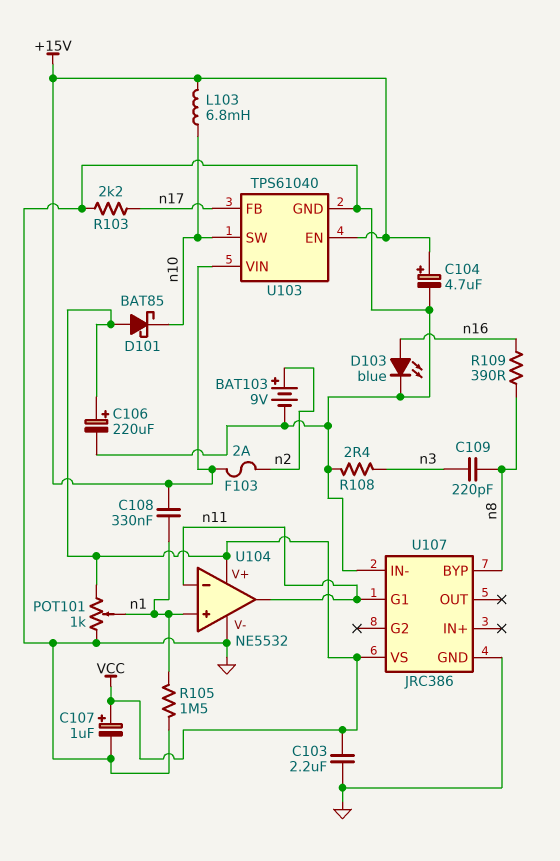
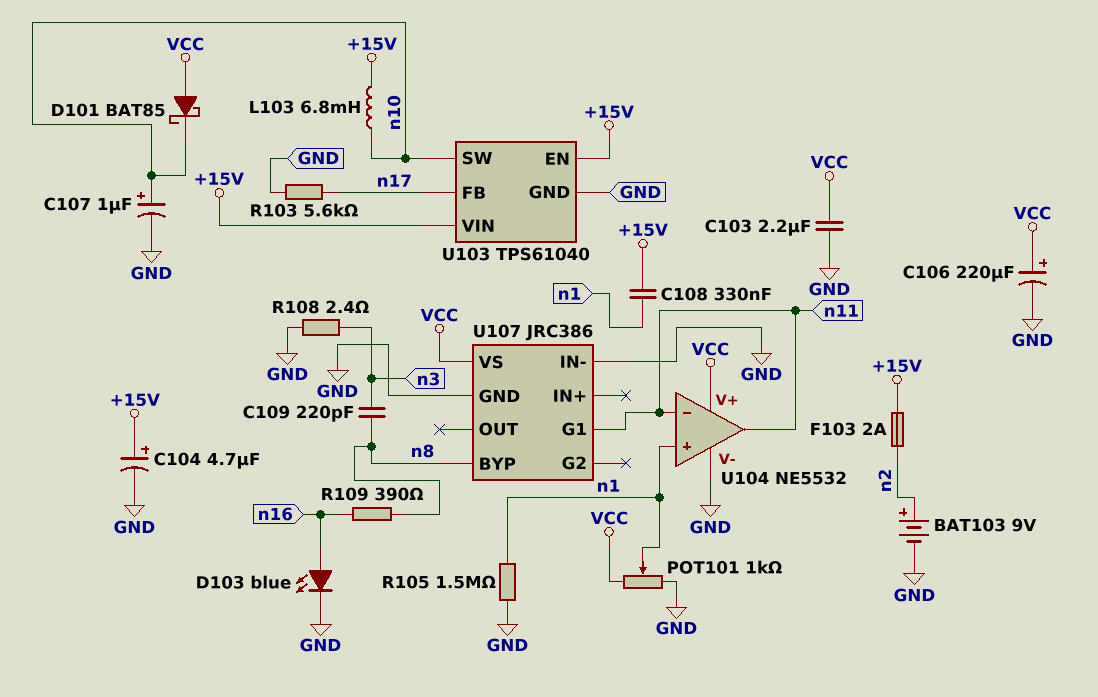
C107: 1uF (plus VCC, minus GND) -> 1uF (plus n10, minus GND)
R103: 2.2k (GND, n17) -> 5.6k (GND, n17)

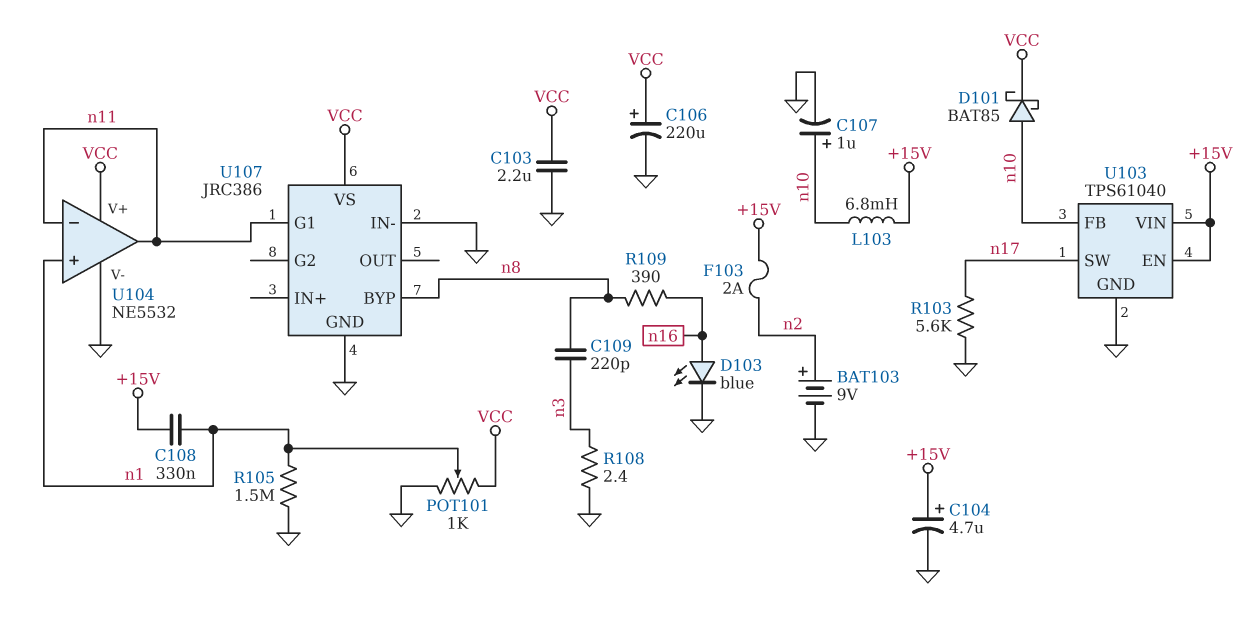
D101: schottky BAT85 (A VCC, K n10) -> schottky BAT85 (A n10, K VCC)
U103 pin FB: n17 -> n10
U103 pin SW: n10 -> n17

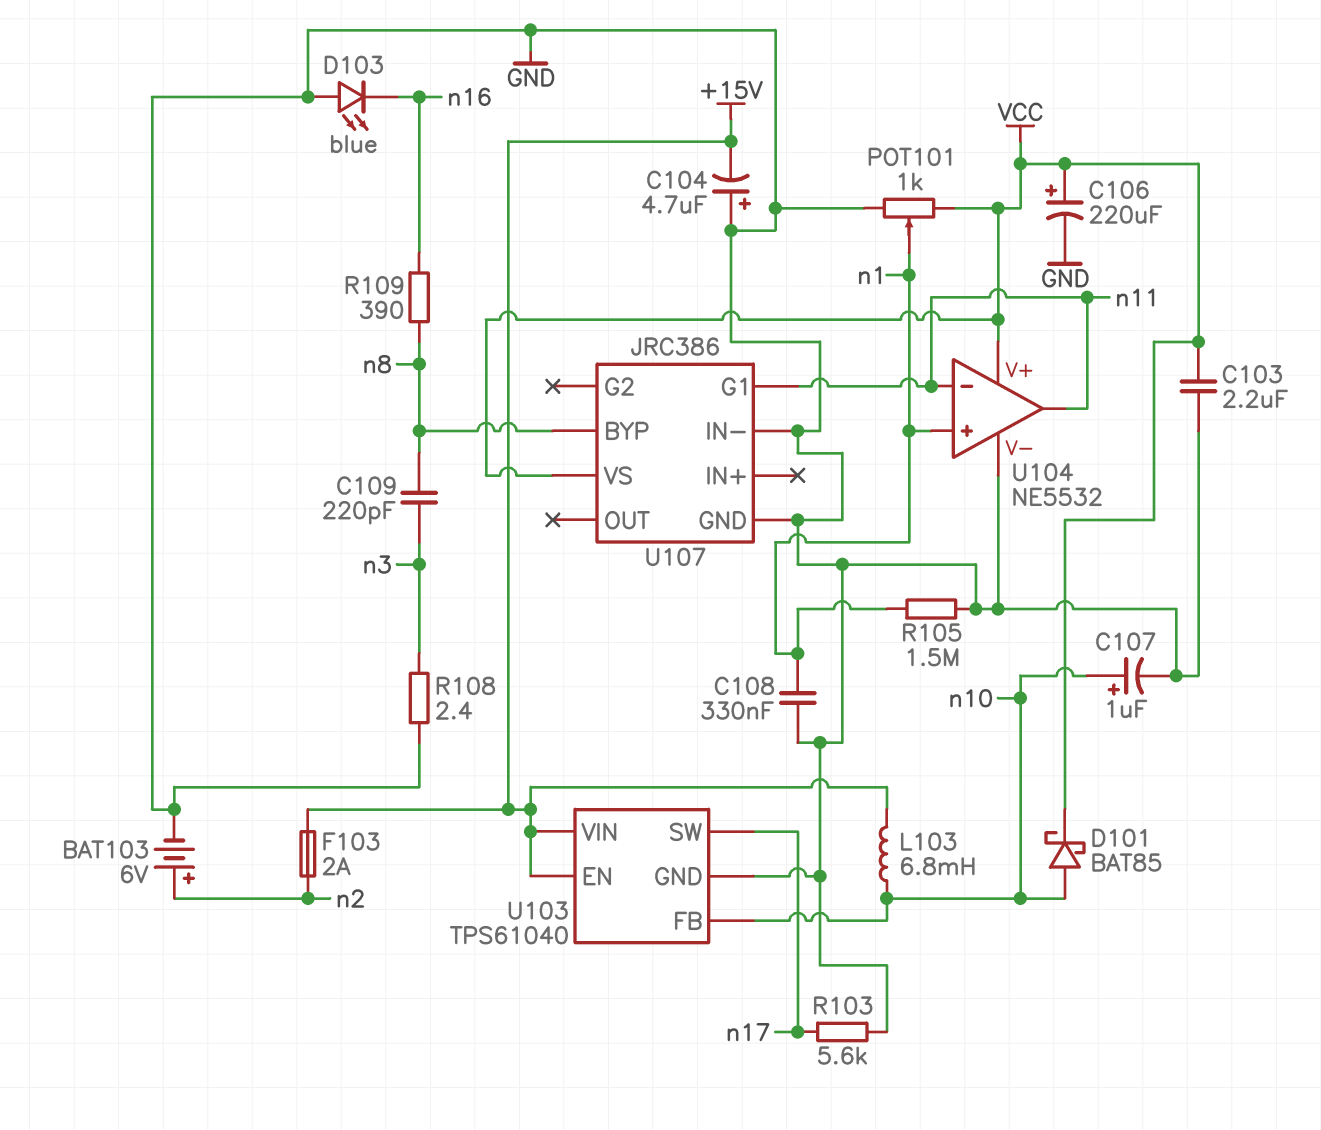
BAT103: 9V (plus n2, minus GND) -> 6V (plus n2, minus GND)
C104: 4.7uF (plus +15V, minus GND) -> 4.7uF (plus GND, minus +15V)
C108: 330nF (+15V, n1) -> 330nF (GND, n1)
D103: LED blue (A n16, K GND) -> LED blue (A GND, K n16)

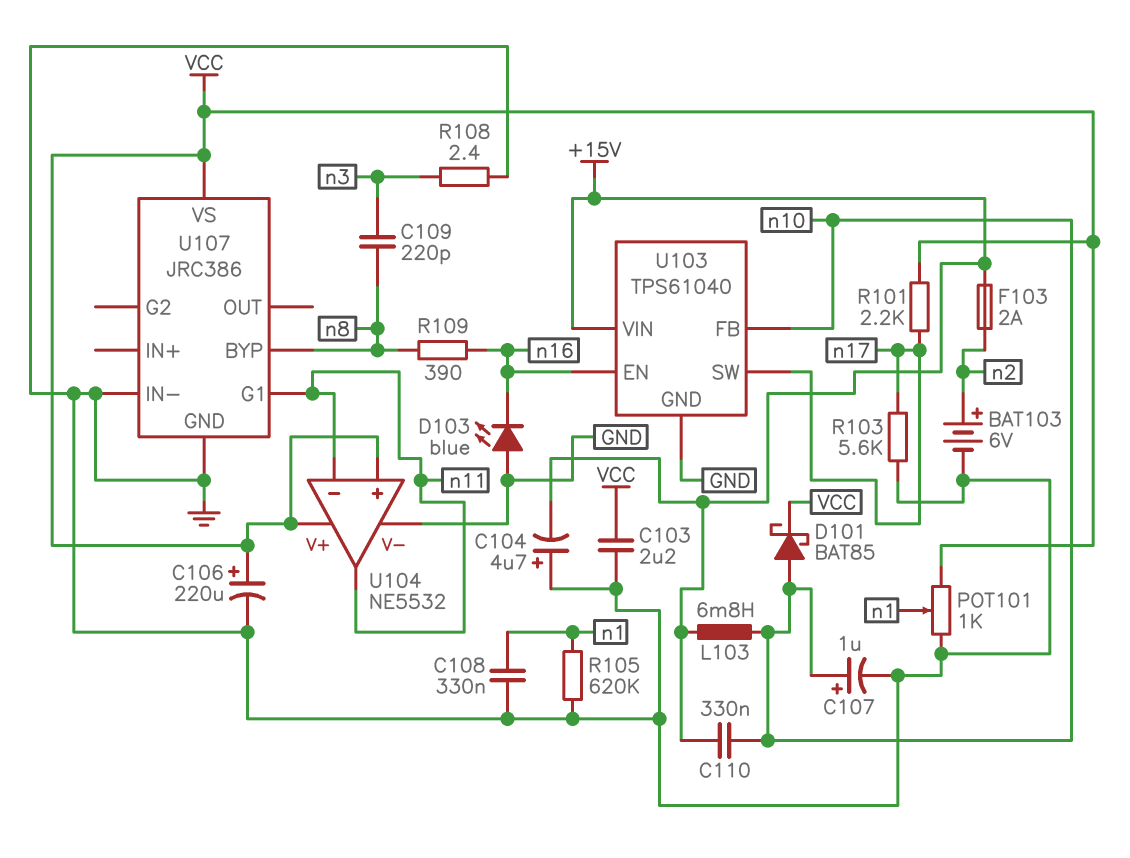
C110: none -> 330nF (+15V, n10)
R101: none -> 2.2k (VCC, n17)
R105: 1.5M (GND, n1) -> 620k (GND, n1)
U103 pin EN: +15V -> n16
U104 pin in+: n1 -> VCC

